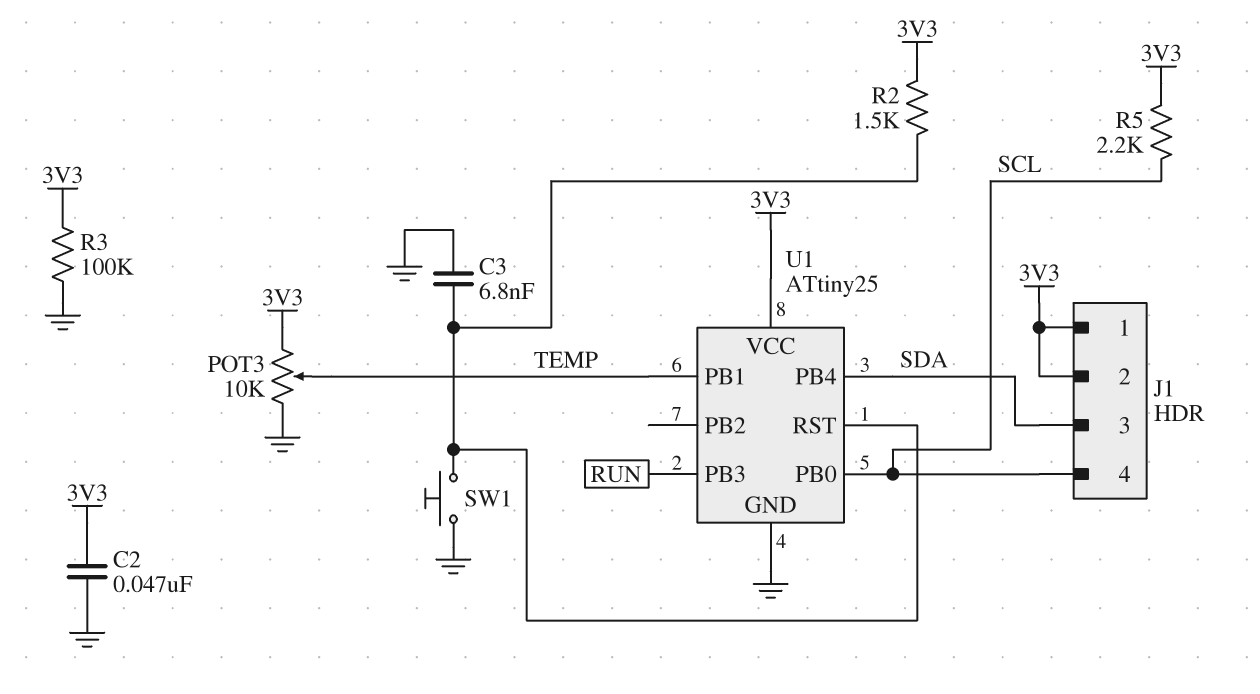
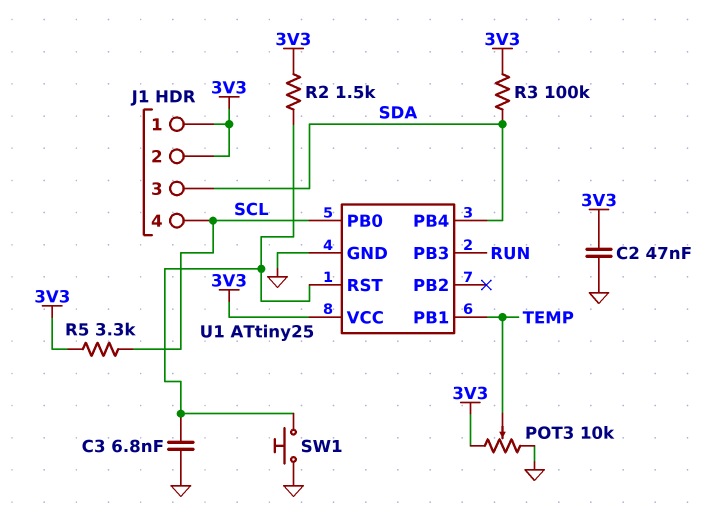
R3: 100k (3V3, GND) -> 100k (3V3, SDA)
R5: 2.2k (3V3, SCL) -> 3.3k (3V3, SCL)

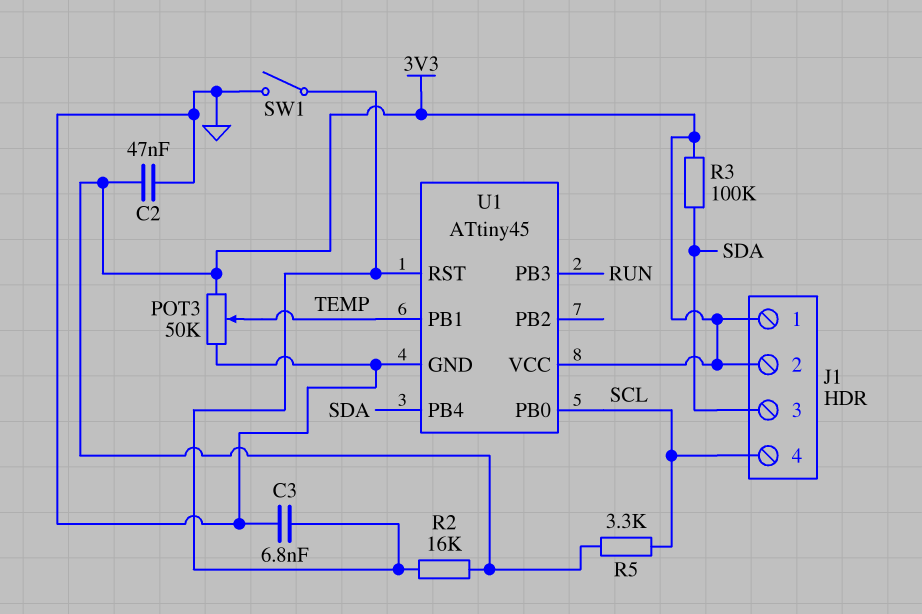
POT3: 10k (3V3, GND, wiper TEMP) -> 50k (3V3, GND, wiper TEMP)
R2: 1.5k (3V3, U1/RST) -> 16k (3V3, U1/RST)
SW1: button (GND, U1/RST) -> switch (GND, U1/RST)
U1: ATtiny25 -> ATtiny45

